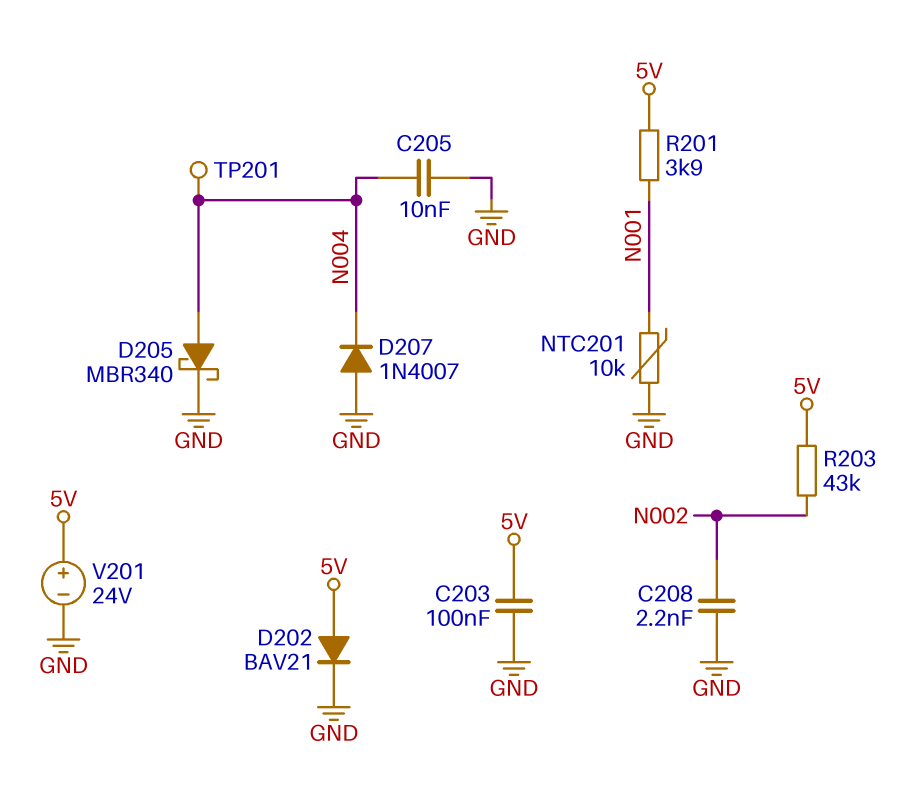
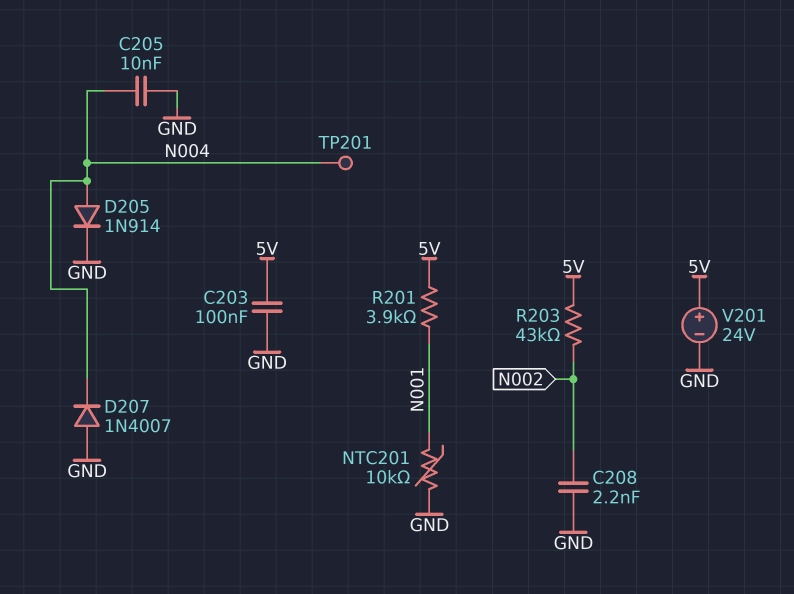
D202: diode BAV21 (A 5V, K GND) -> none
D205: schottky MBR340 (A N004, K GND) -> diode 1N914 (A N004, K GND)

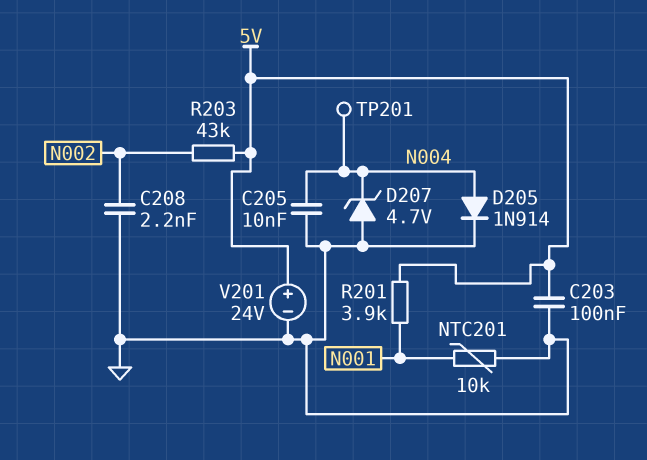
D207: diode 1N4007 (A GND, K N004) -> zener 4.7V (A GND, K N004)

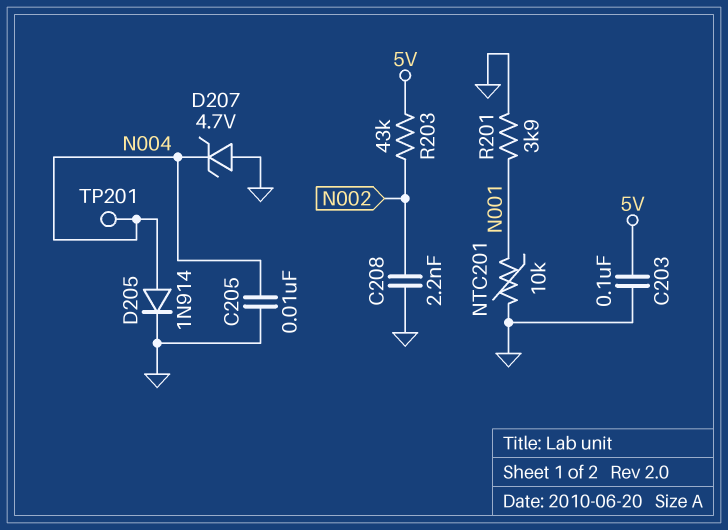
R201: 3.9k (5V, N001) -> 3.9k (GND, N001)
V201: 24V (plus 5V, minus GND) -> none

